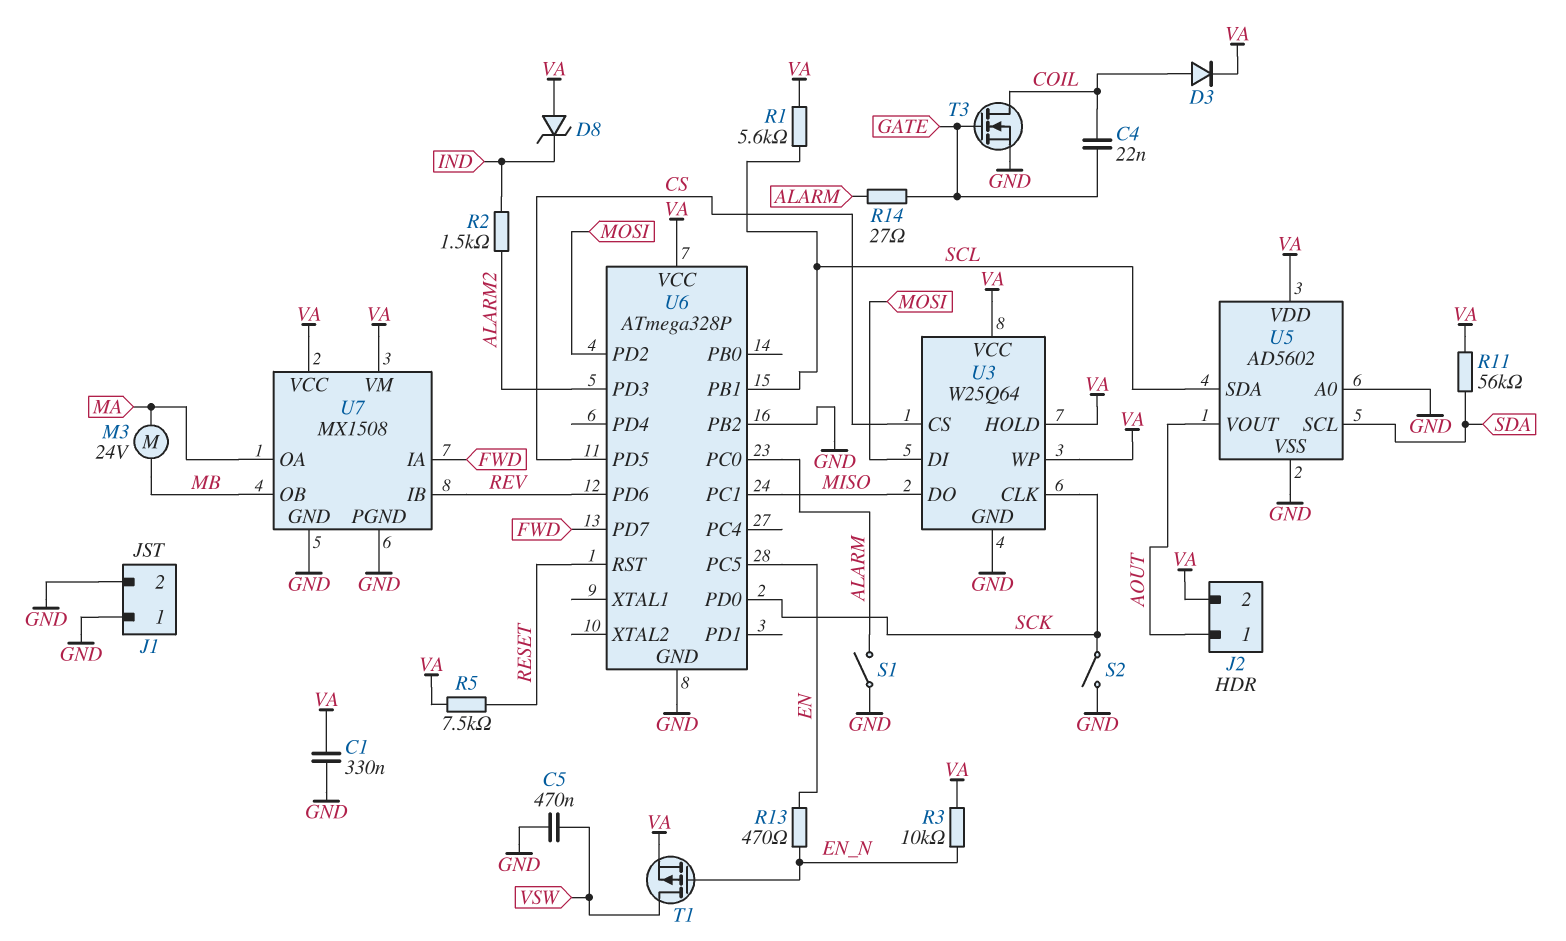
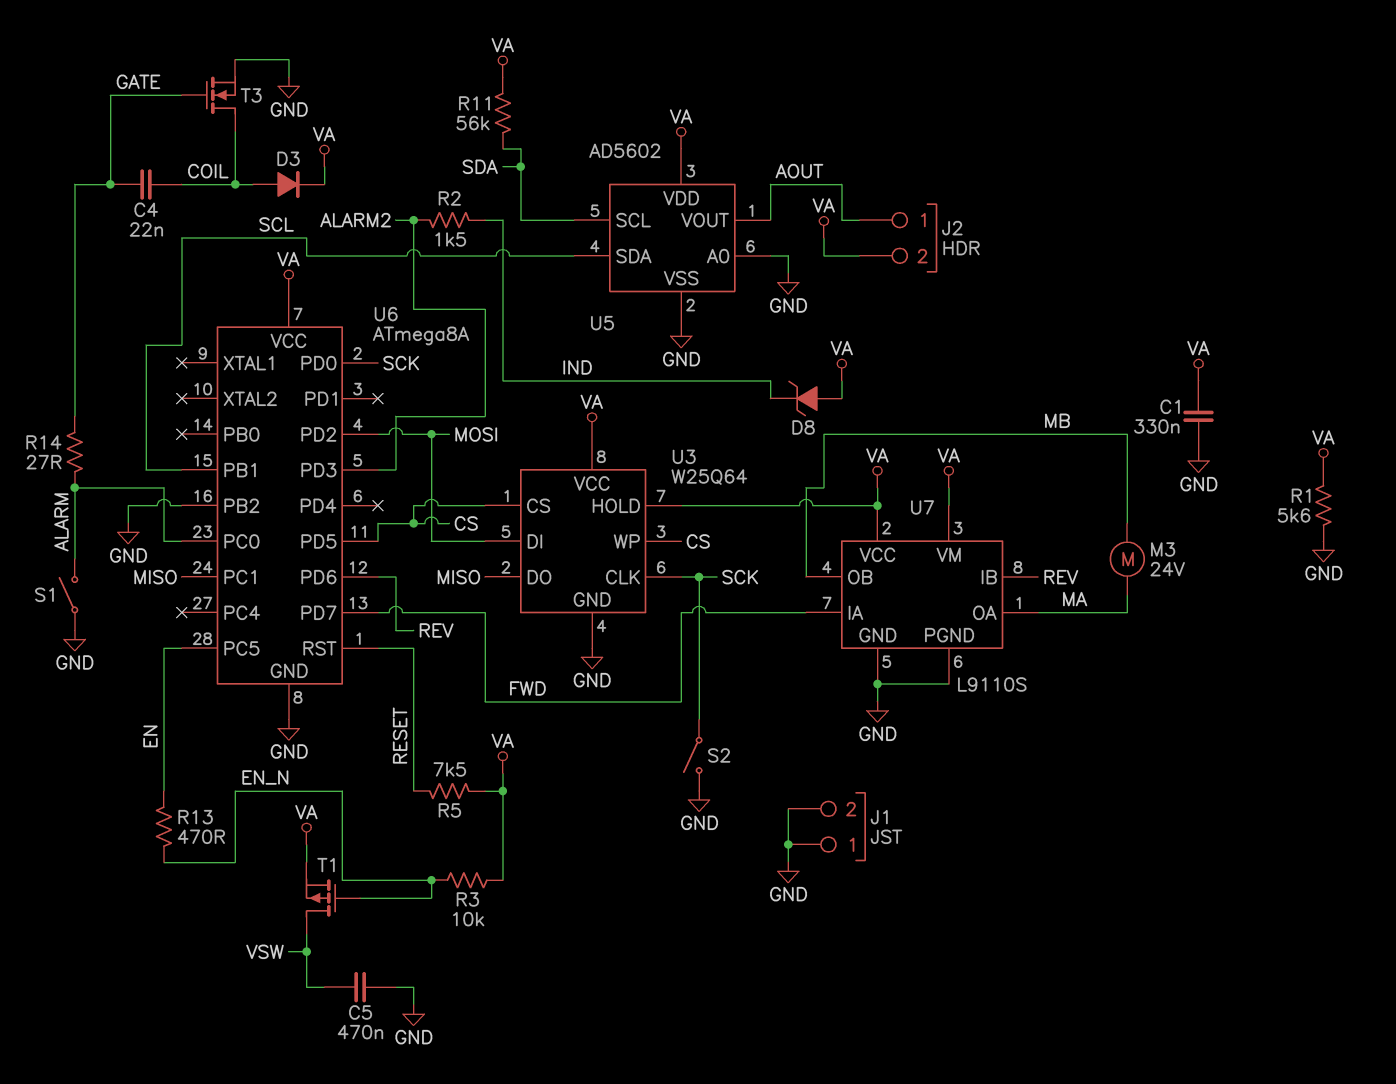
R1: 5.6k (SCL, VA) -> 5.6k (GND, VA)
U3 pin WP: VA -> CS
U6: ATmega328P -> ATmega8A
U7: MX1508 -> L9110S

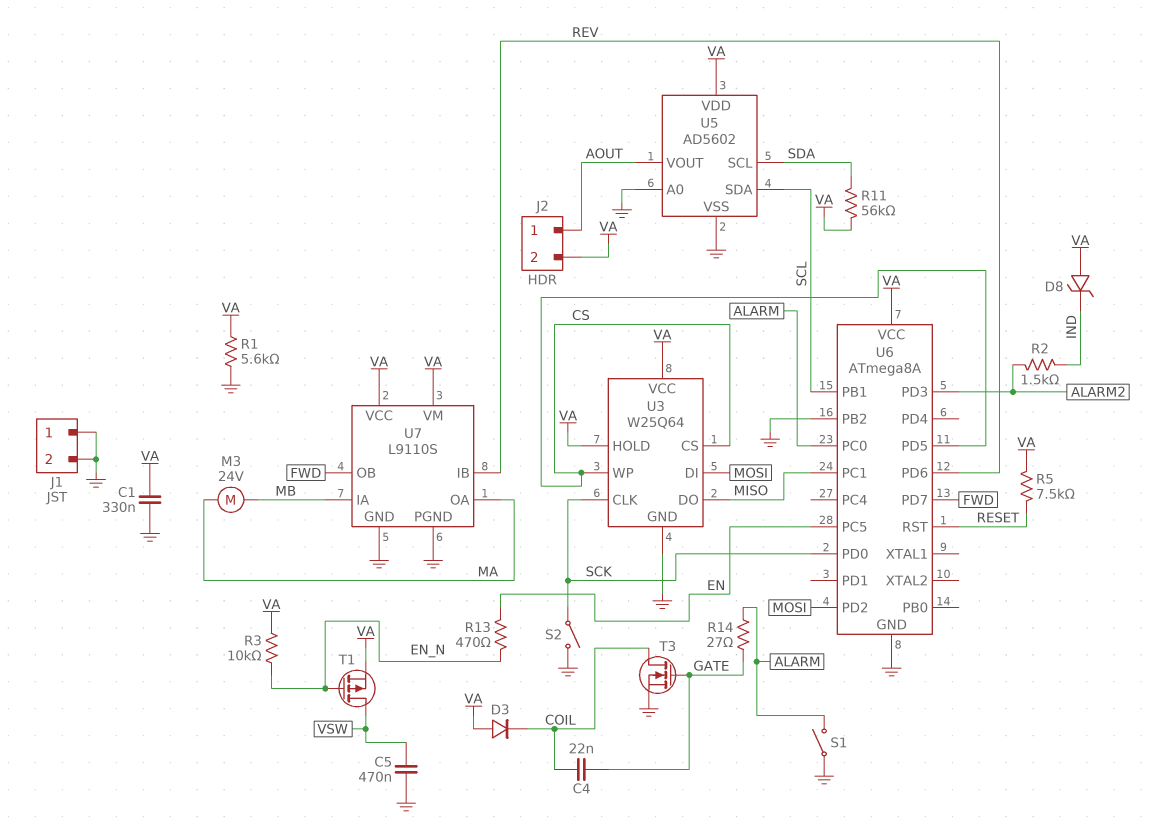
D3: diode (A COIL, K VA) -> diode (A VA, K COIL)
U7 pin IA: FWD -> MB
U7 pin OB: MB -> FWD

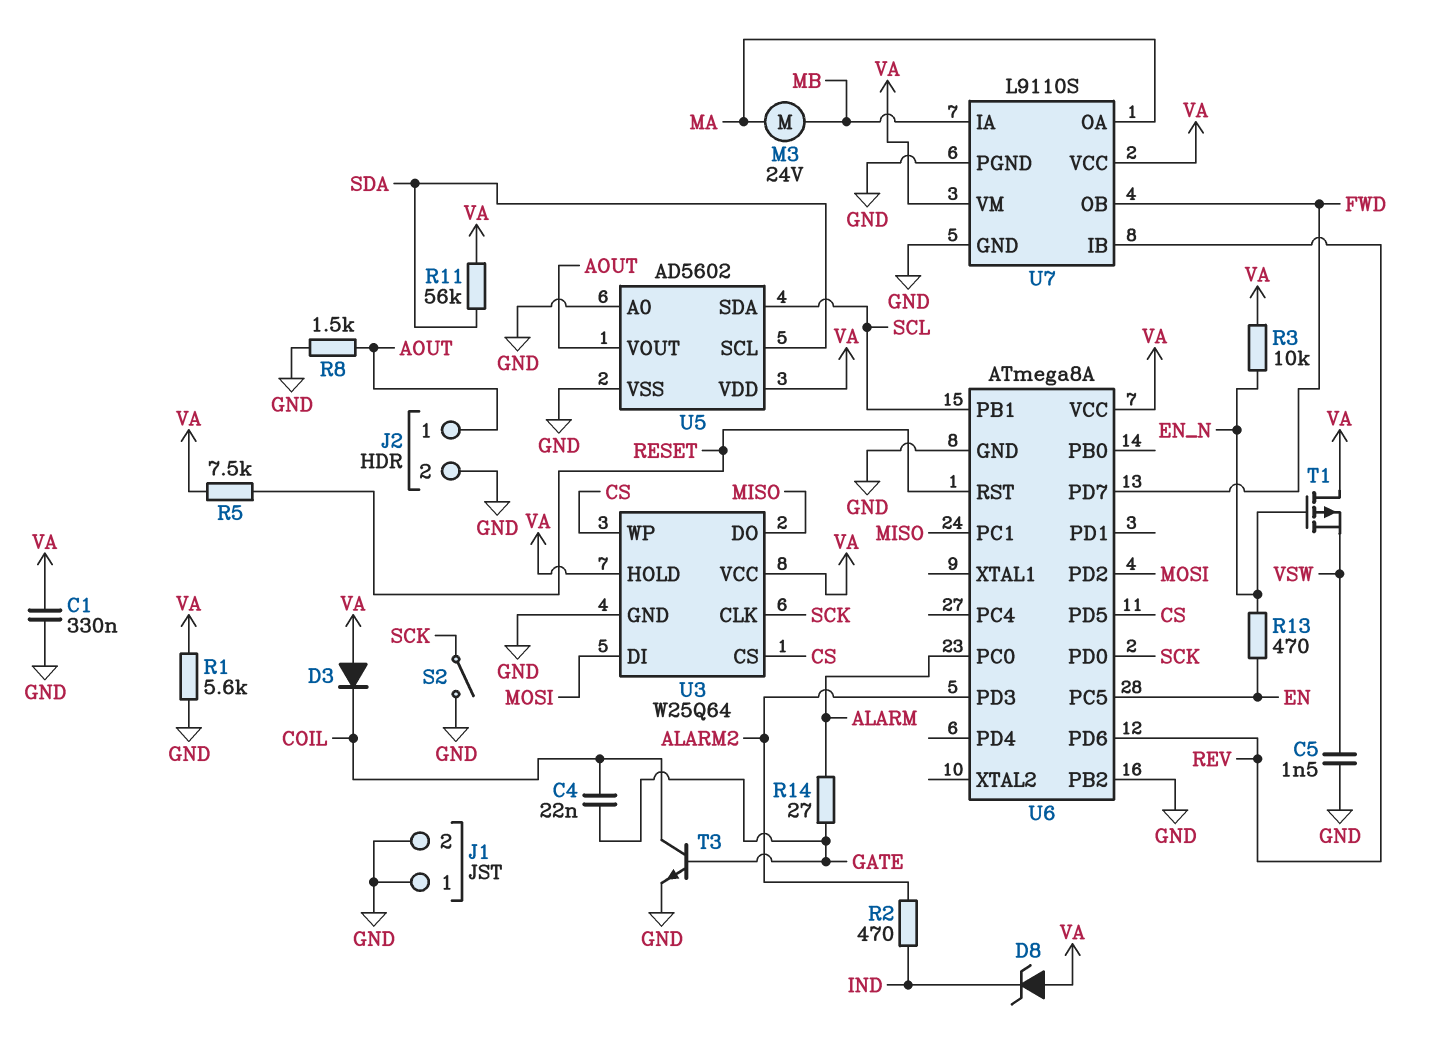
C5: 470nF (GND, VSW) -> 1.5nF (GND, VSW)
J2 pin 2: VA -> GND
R2: 1.5k (ALARM2, IND) -> 470 (ALARM2, IND)
R8: none -> 1.5k (AOUT, GND)
S1: switch (ALARM, GND) -> none
T1: PMOS (G EN_N, D VSW, S VA) -> PMOS (G EN_N, D VA, S VSW)
T3: NMOS (G GATE, D COIL, S GND) -> NPN (B GATE, C COIL, E GND)

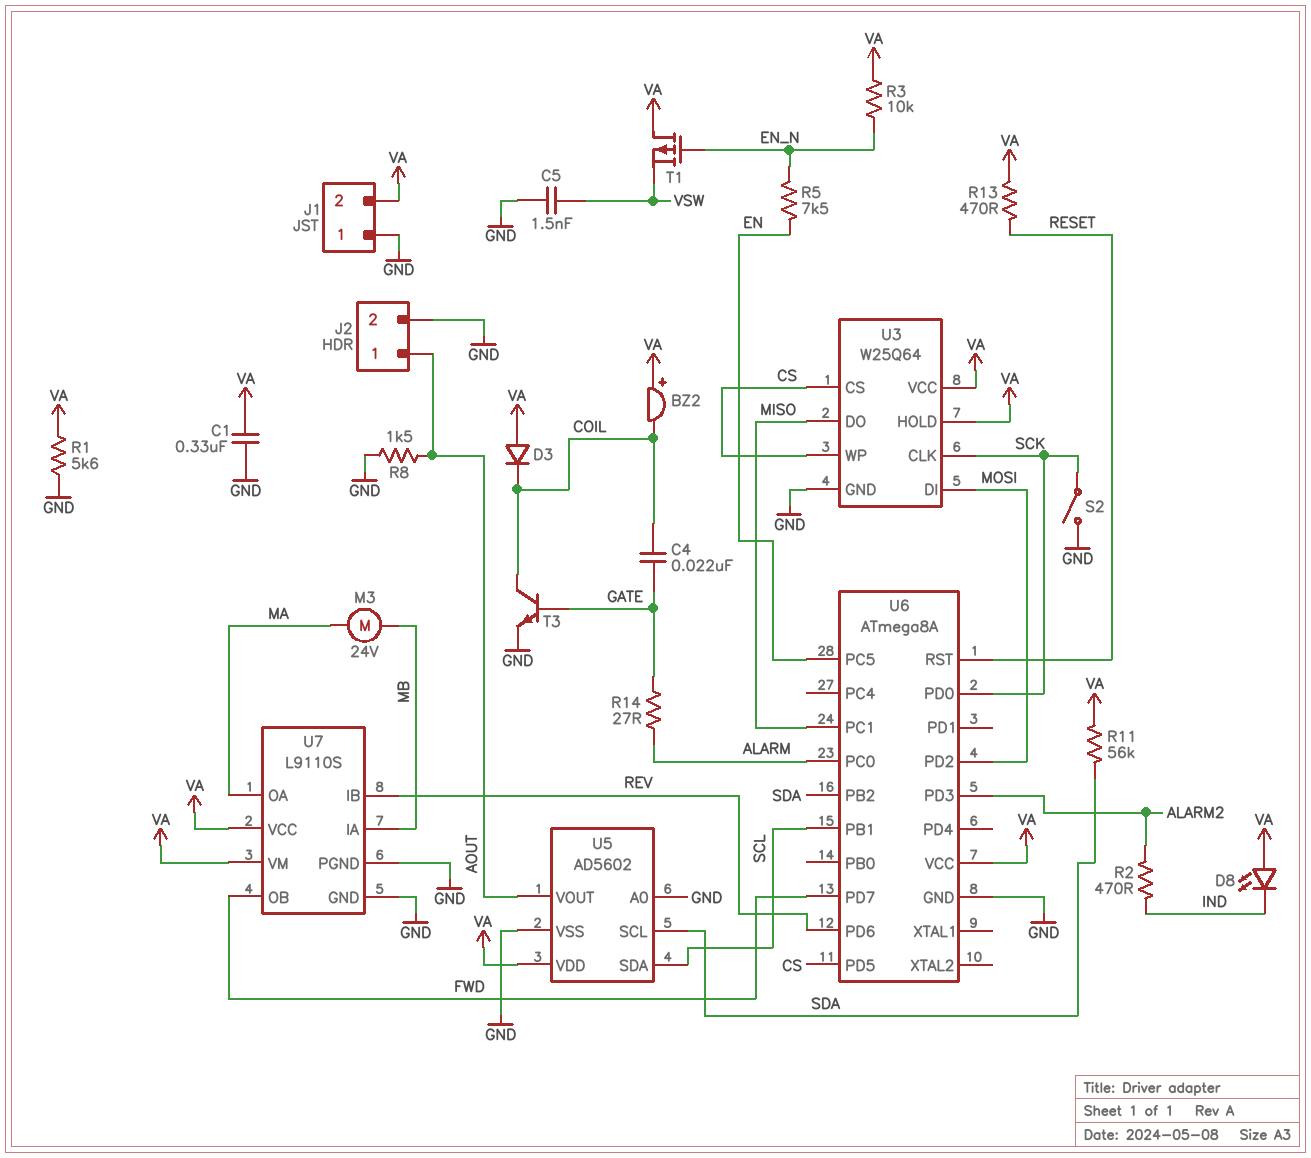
BZ2: none -> buzzer (plus VA, minus COIL)
D8: zener (A VA, K IND) -> LED (A VA, K IND)
J1 pin 2: GND -> VA
R5: 7.5k (RESET, VA) -> 7.5k (EN, EN_N)
R13: 470 (EN, EN_N) -> 470 (RESET, VA)
U6 pin PB2: GND -> SDA

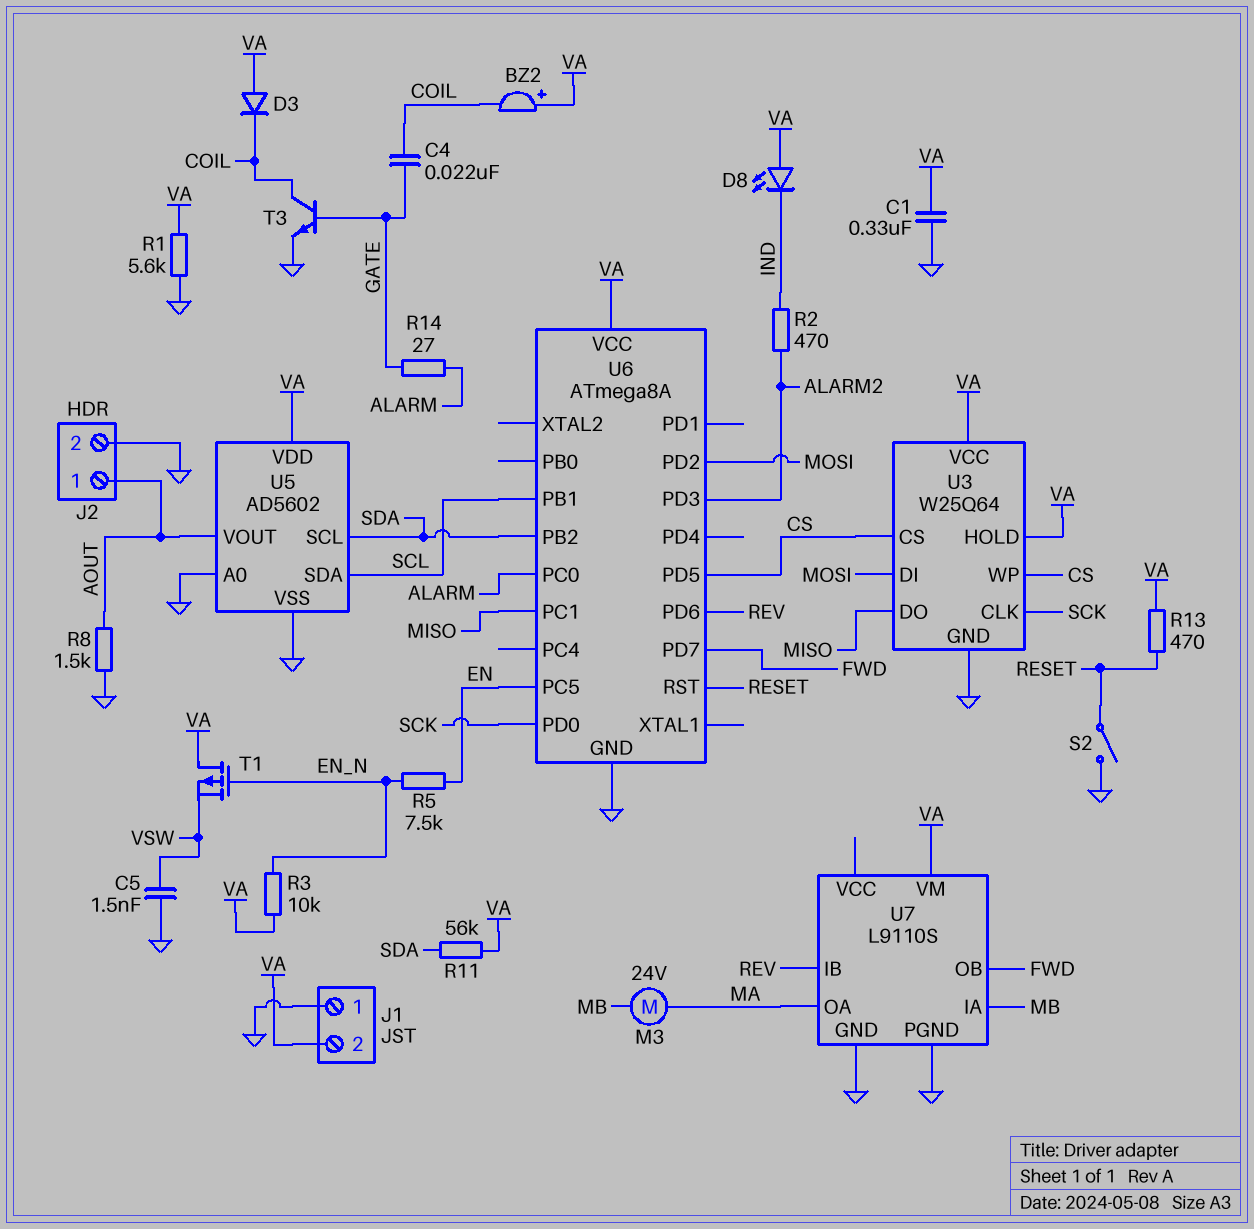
S2: switch (GND, SCK) -> switch (GND, RESET)
U7 pin VCC: VA -> none

